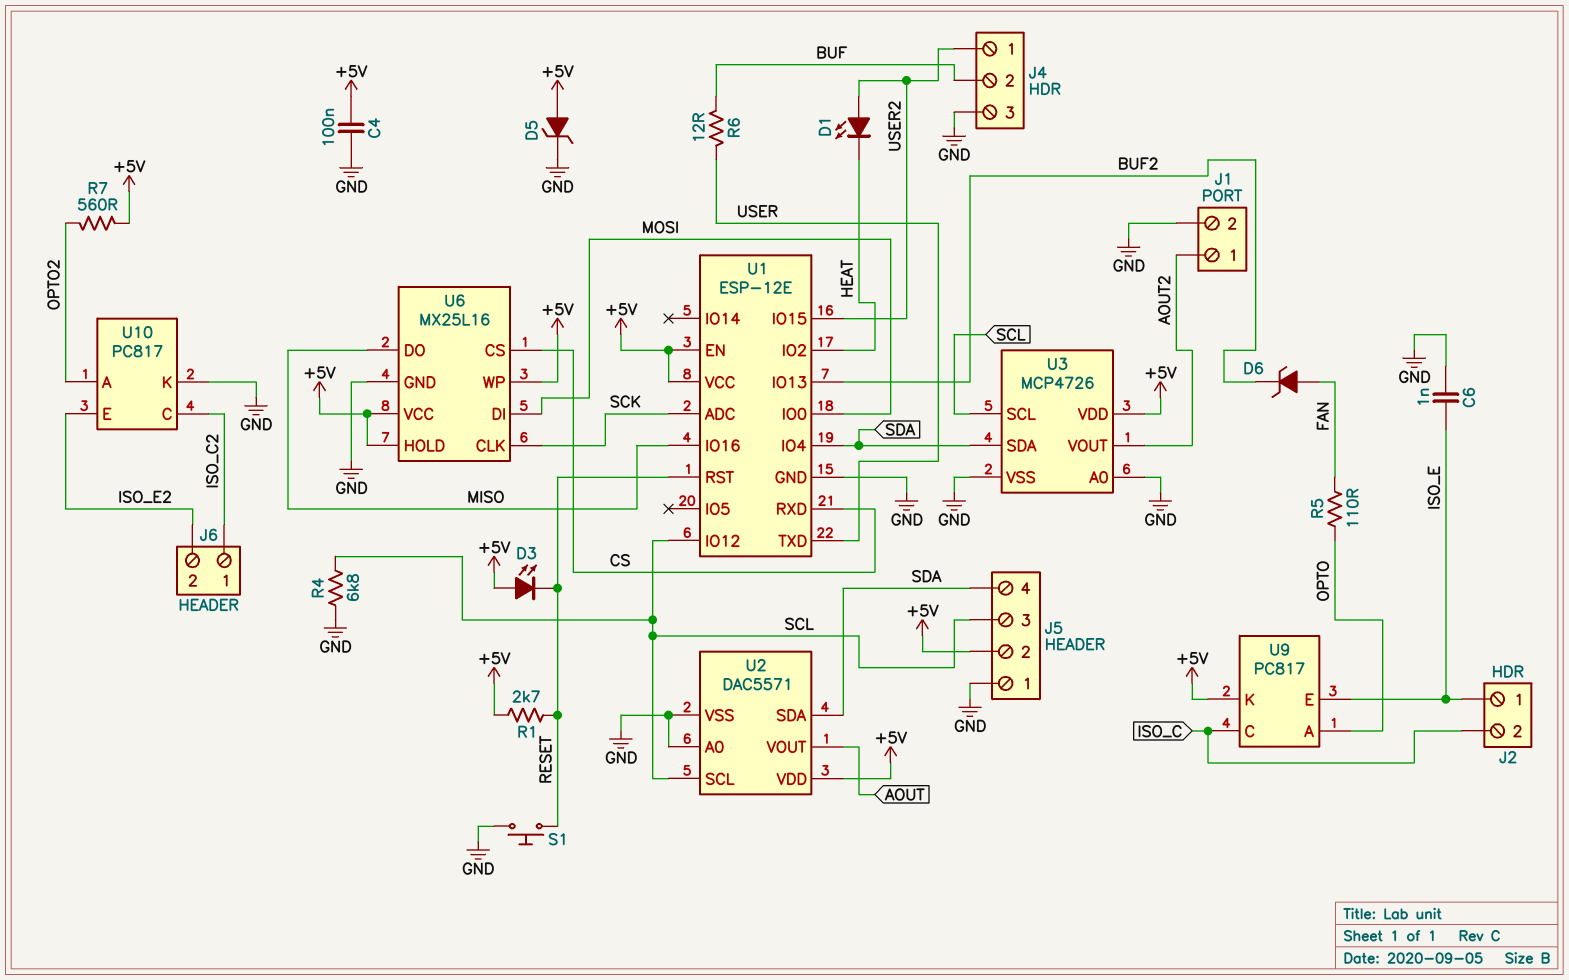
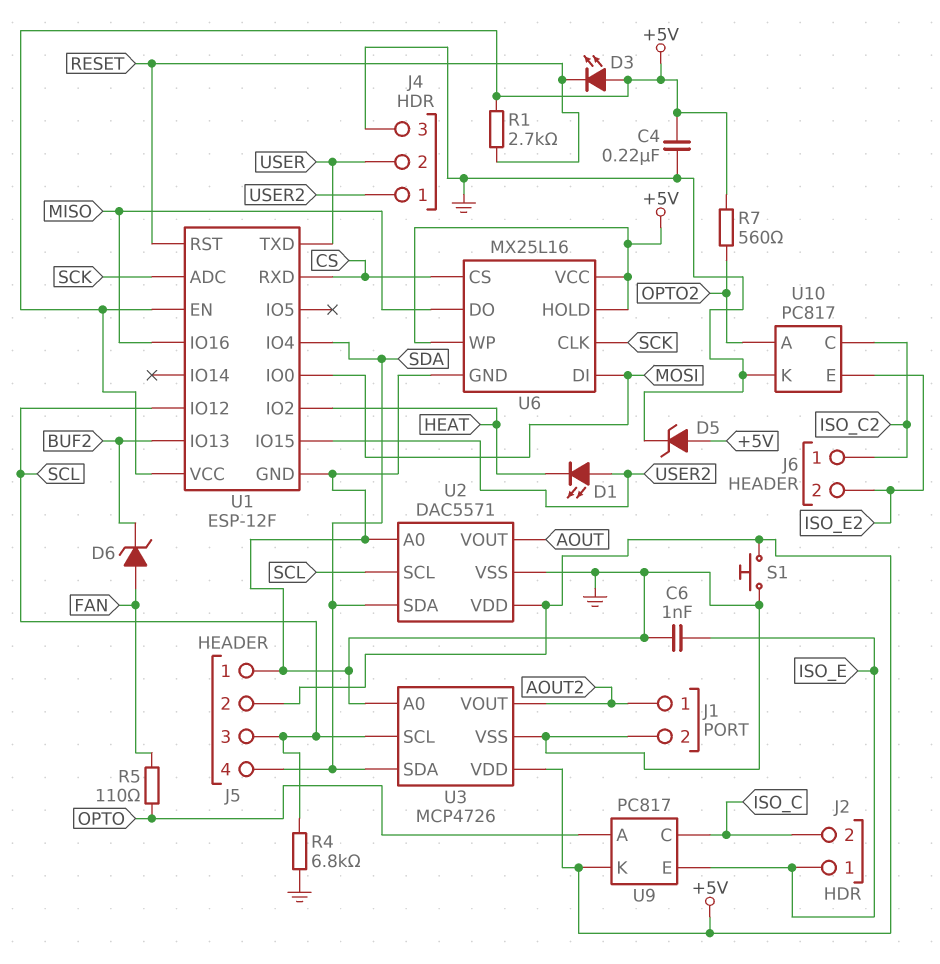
C4: 100nF (+5V, GND) -> 220nF (+5V, GND)
J4 pin 2: BUF -> USER
R6: 12 (BUF, USER) -> none
S1: button (GND, RESET) -> button (+5V, GND)
U1: ESP-12E -> ESP-12F

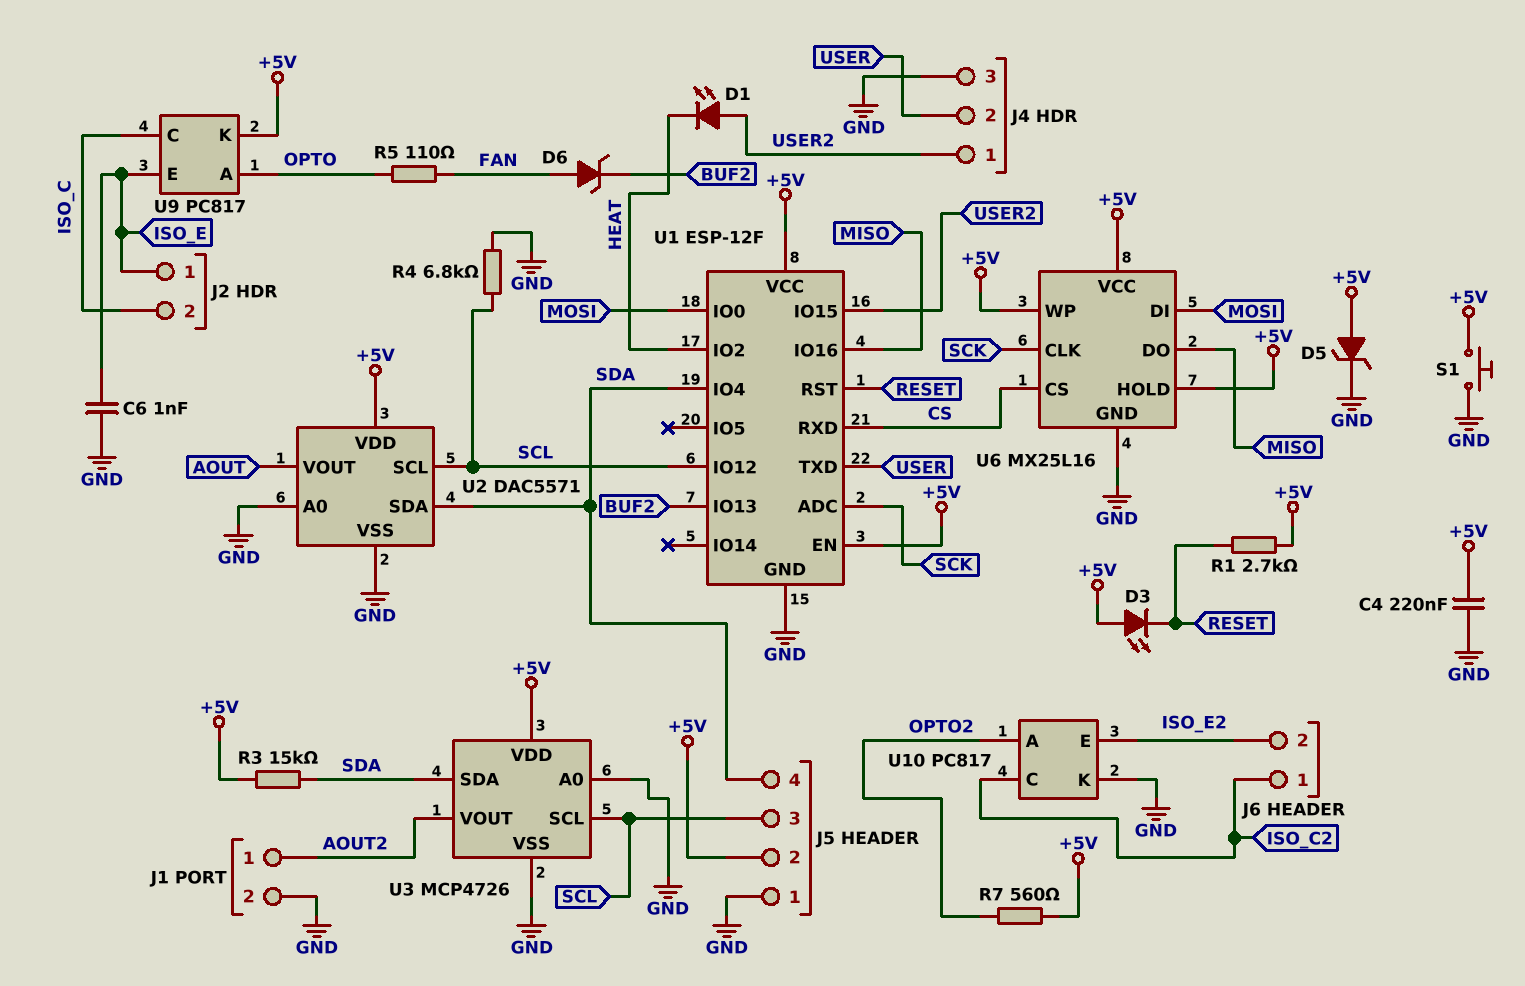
R3: none -> 15k (+5V, SDA)

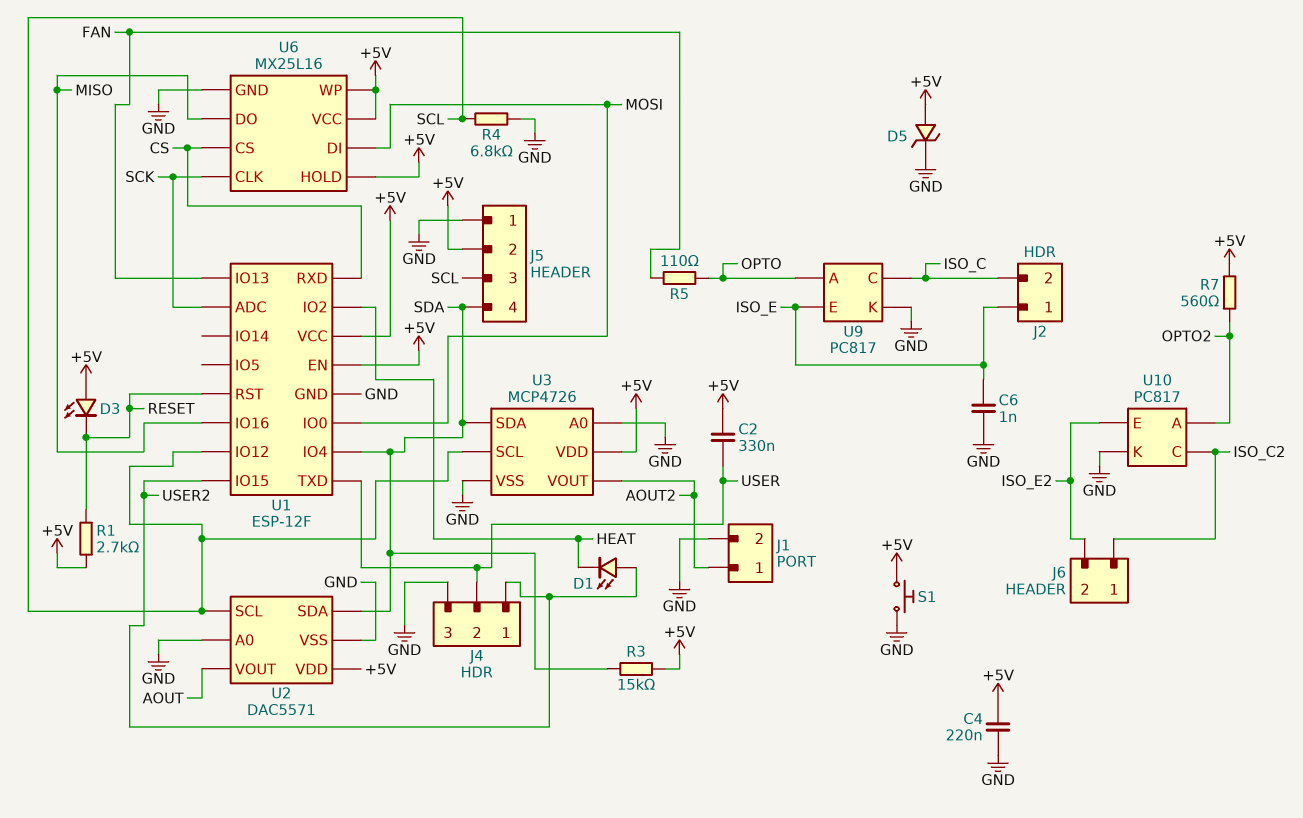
C2: none -> 330nF (+5V, USER)
D6: zener (A FAN, K BUF2) -> none
U1 pin IO13: BUF2 -> FAN
U9 pin K: +5V -> GND

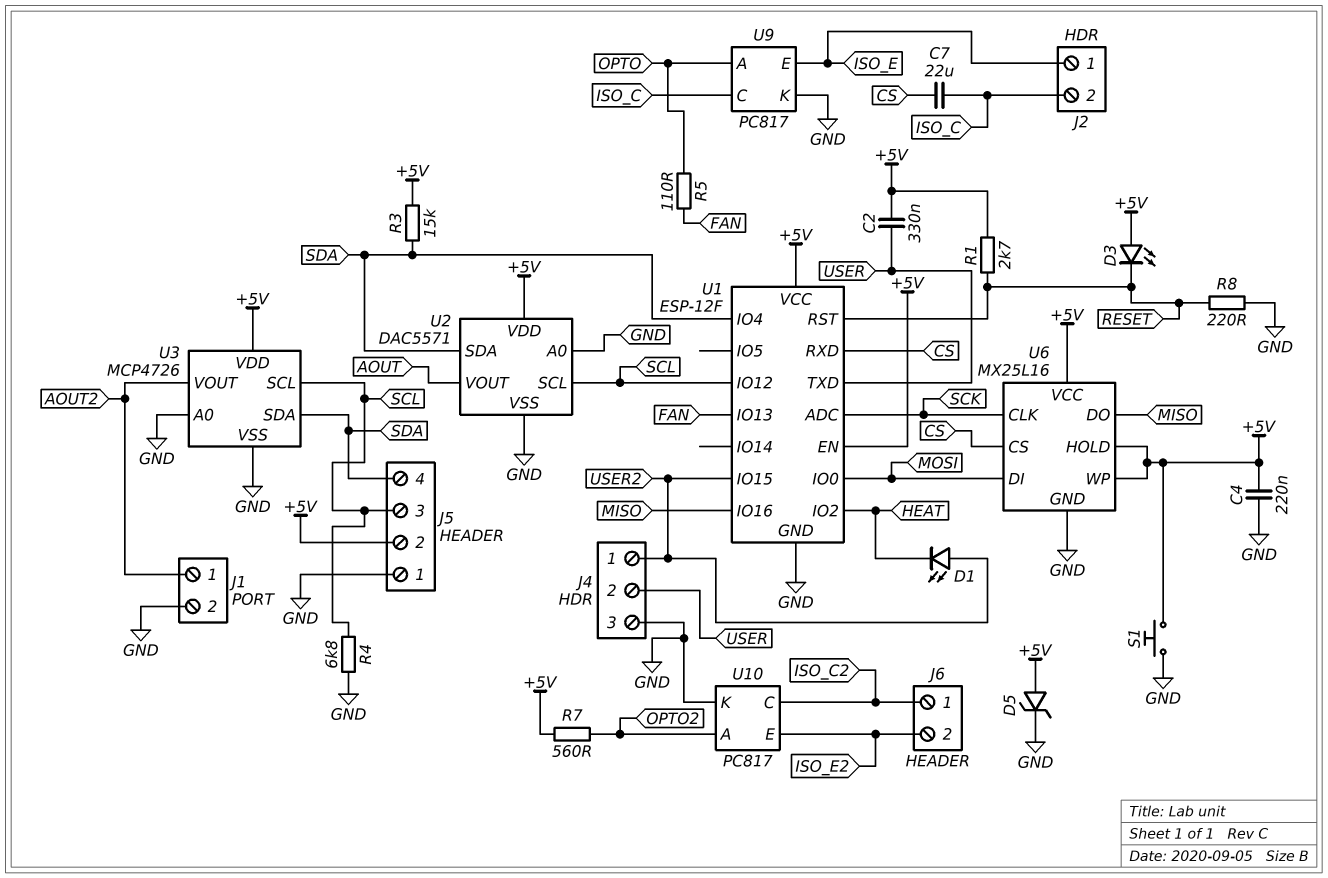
C6: 1nF (GND, ISO_E) -> none
C7: none -> 22uF (CS, ISO_C)
R8: none -> 220 (GND, RESET)

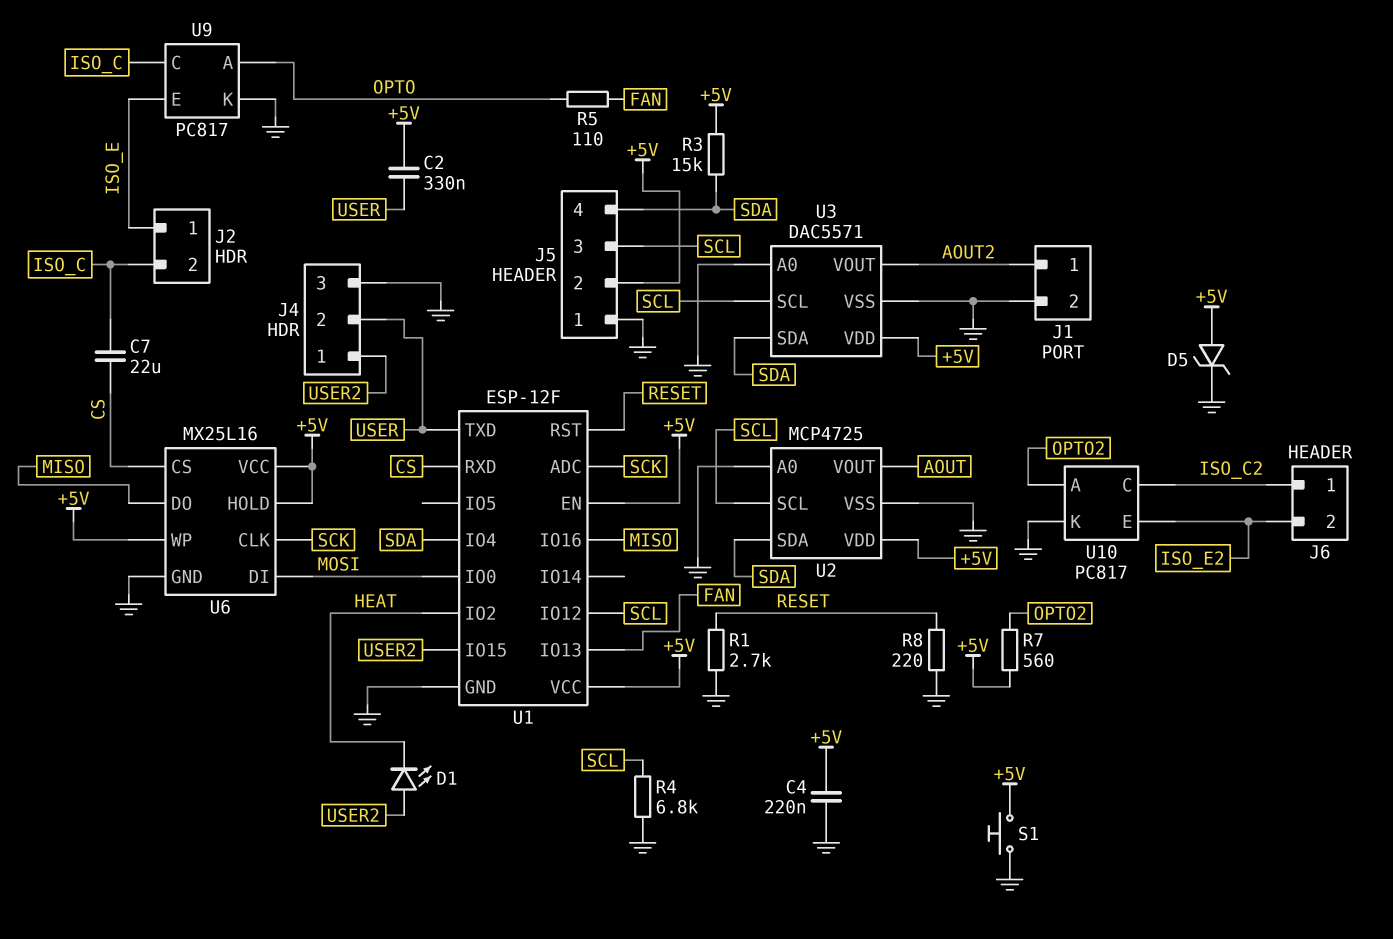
D3: LED (A +5V, K RESET) -> none
R1: 2.7k (+5V, RESET) -> 2.7k (GND, RESET)
U2: DAC5571 -> MCP4725
U3: MCP4726 -> DAC5571

